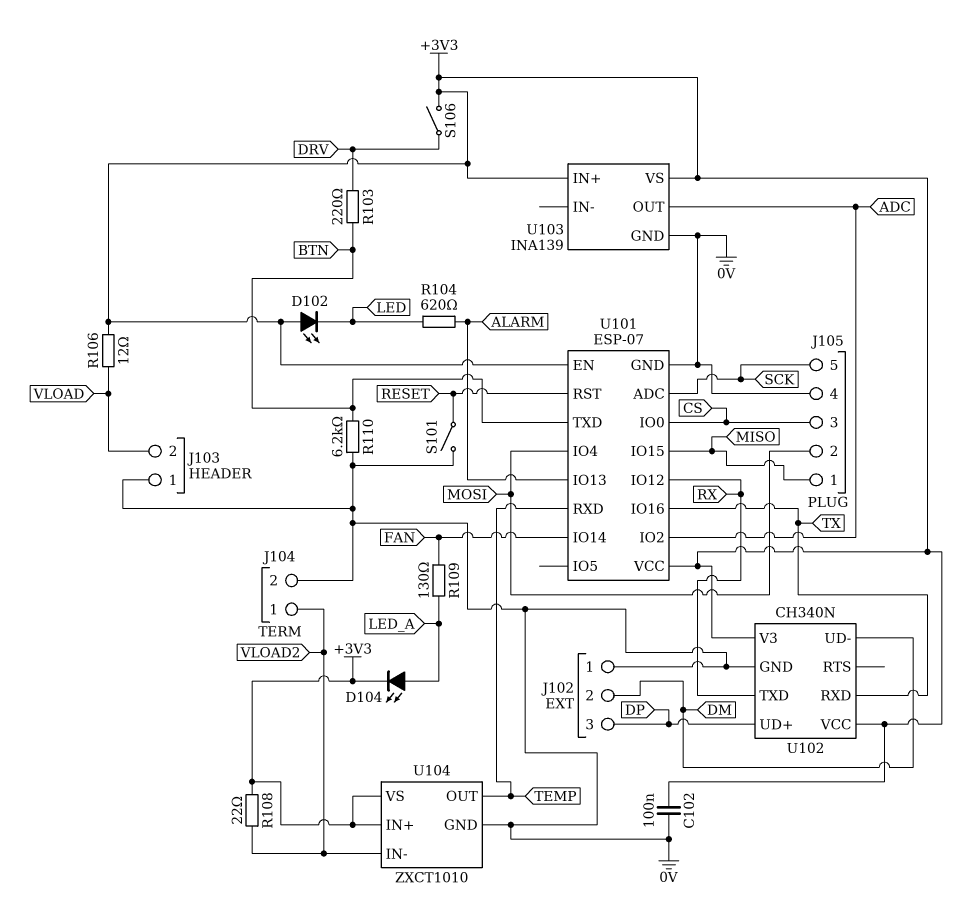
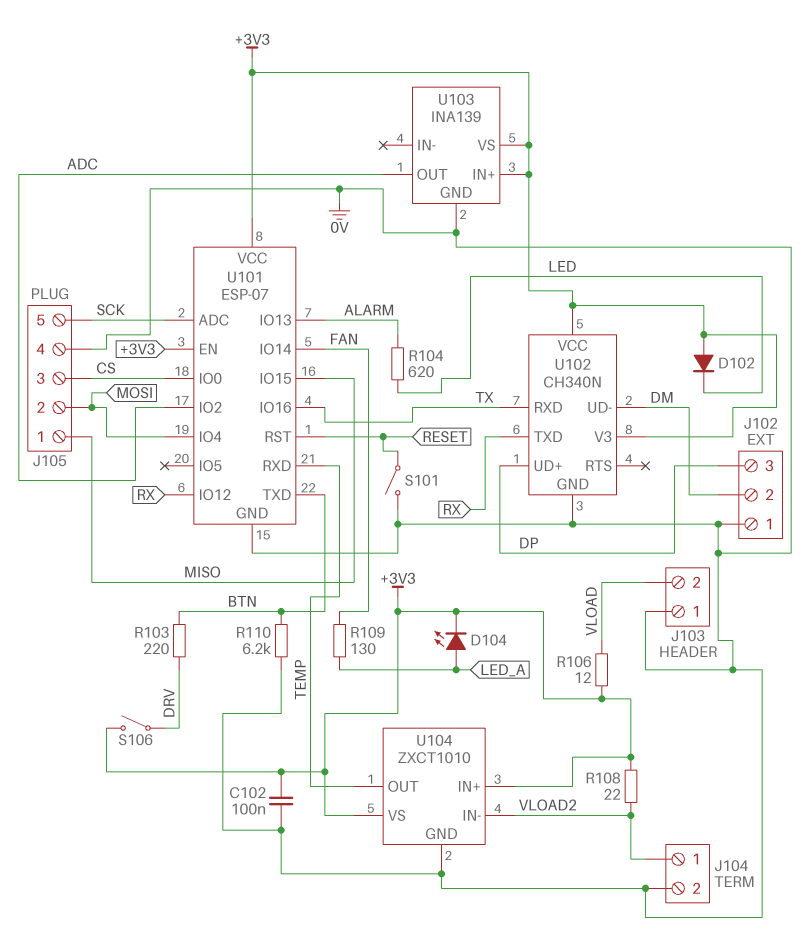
D102: LED (A +3V3, K LED) -> diode (A +3V3, K LED)

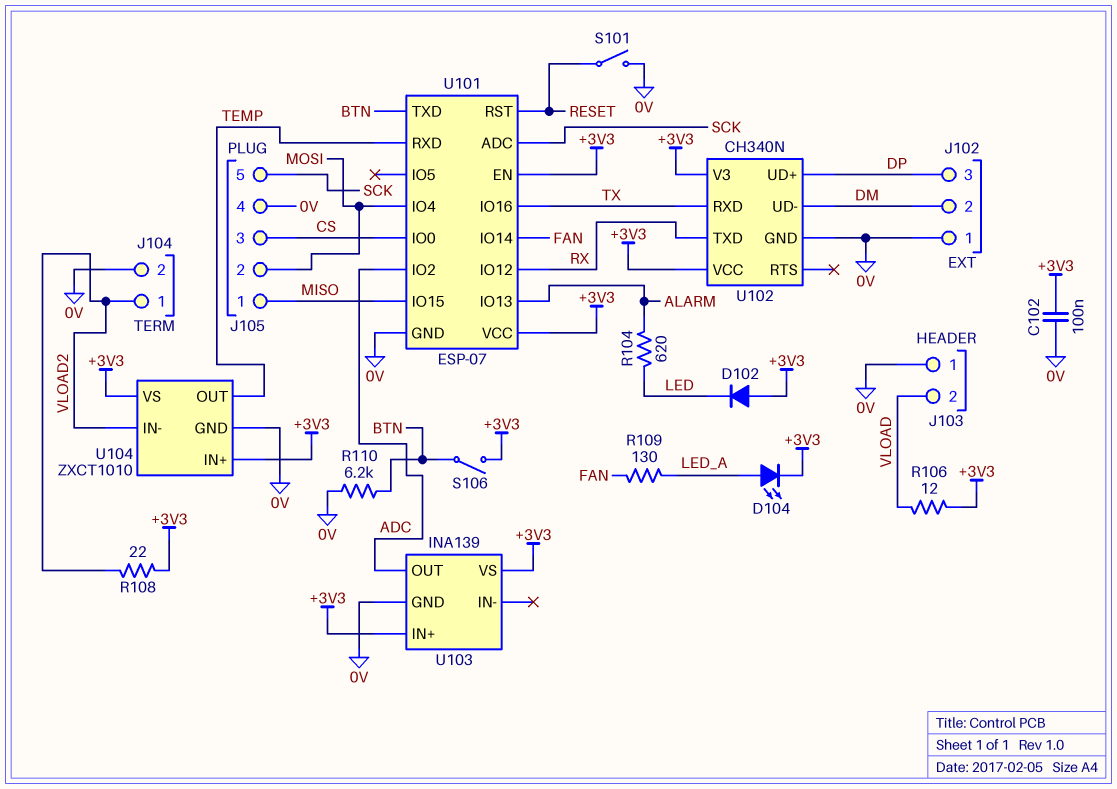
R103: 220 (BTN, DRV) -> none
S106: switch (+3V3, DRV) -> switch (+3V3, BTN)

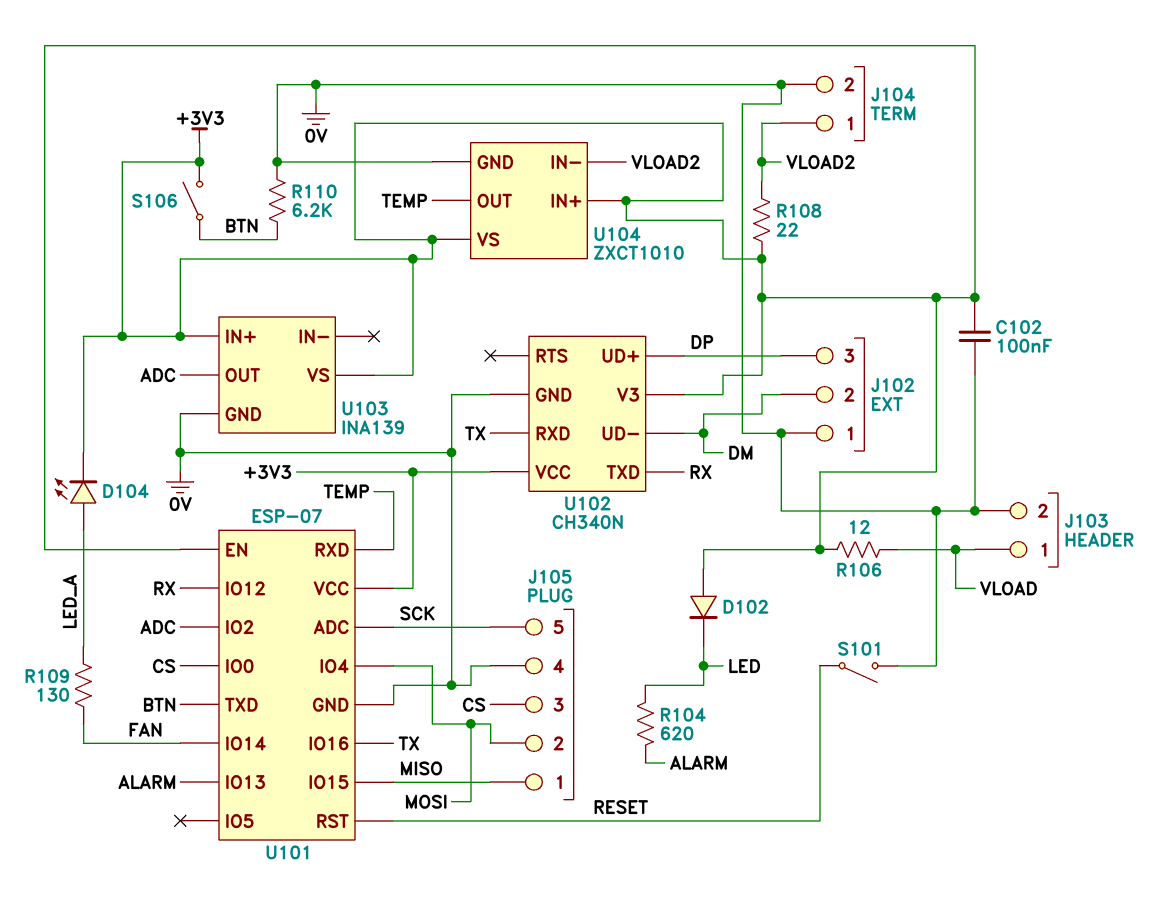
J103 pin 1: 0V -> VLOAD
J103 pin 2: VLOAD -> 0V

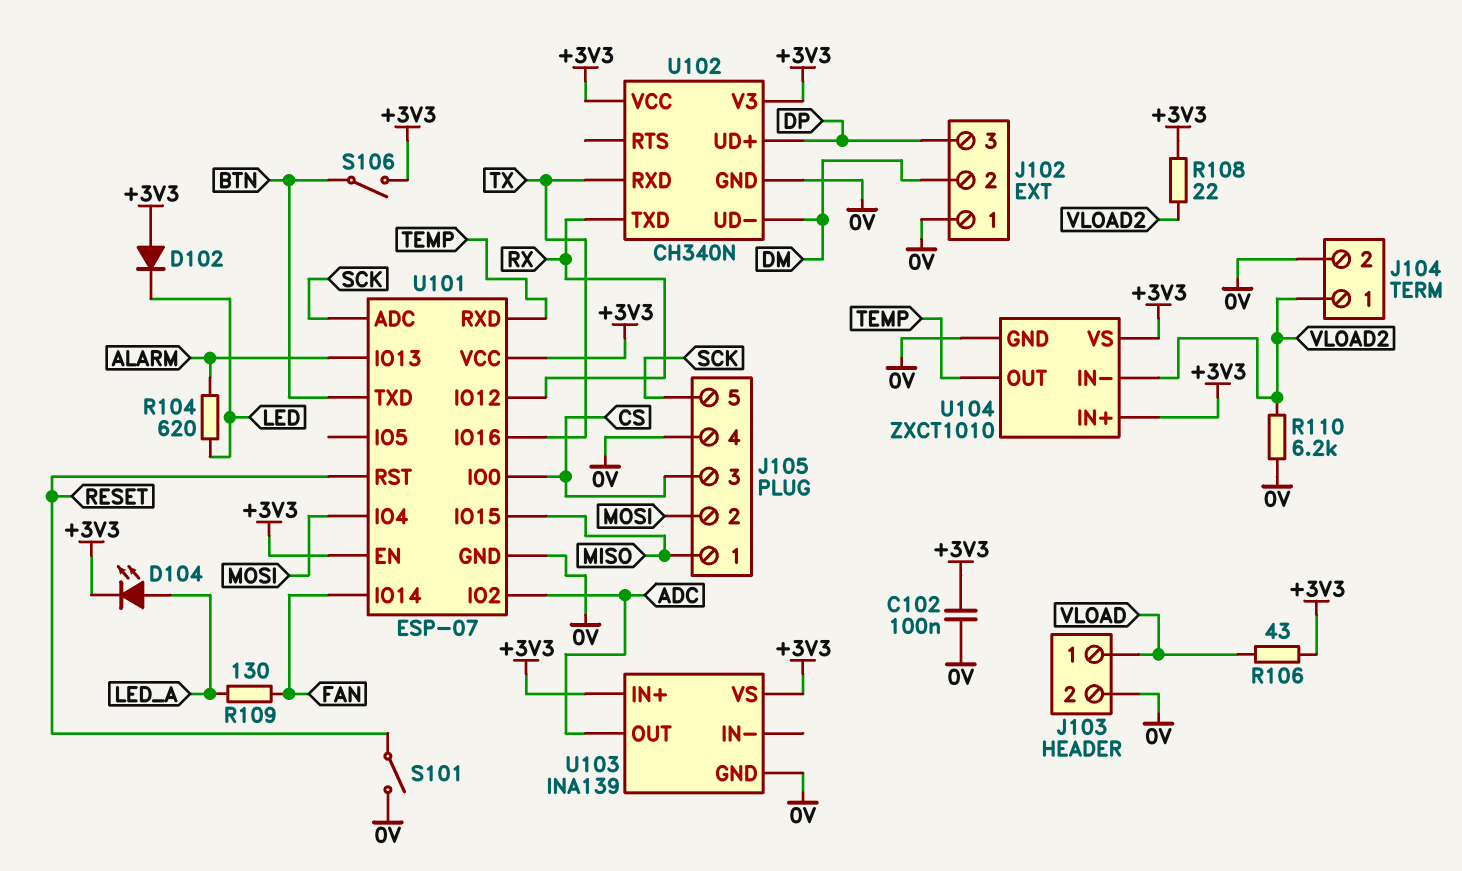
R106: 12 (+3V3, VLOAD) -> 43 (+3V3, VLOAD)
R110: 6.2k (0V, BTN) -> 6.2k (0V, VLOAD2)

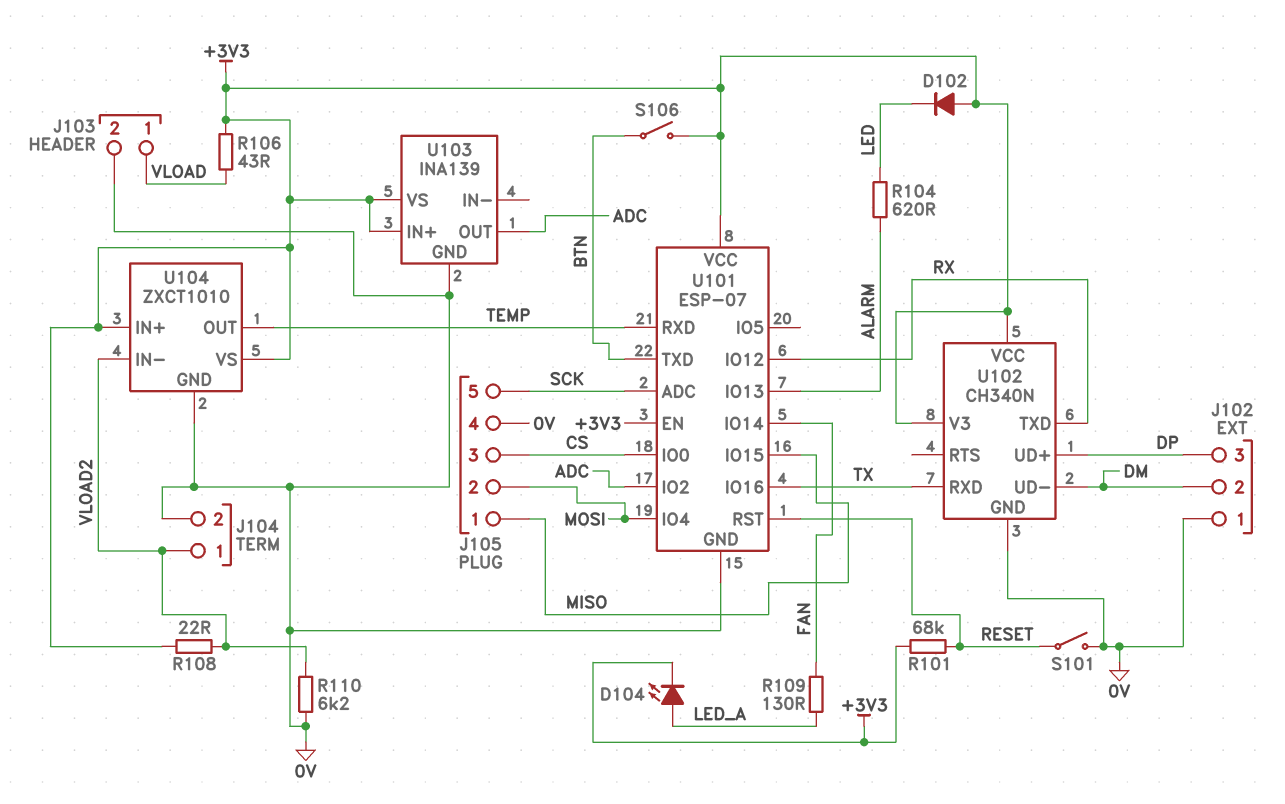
C102: 100nF (+3V3, 0V) -> none
R101: none -> 68k (+3V3, RESET)

